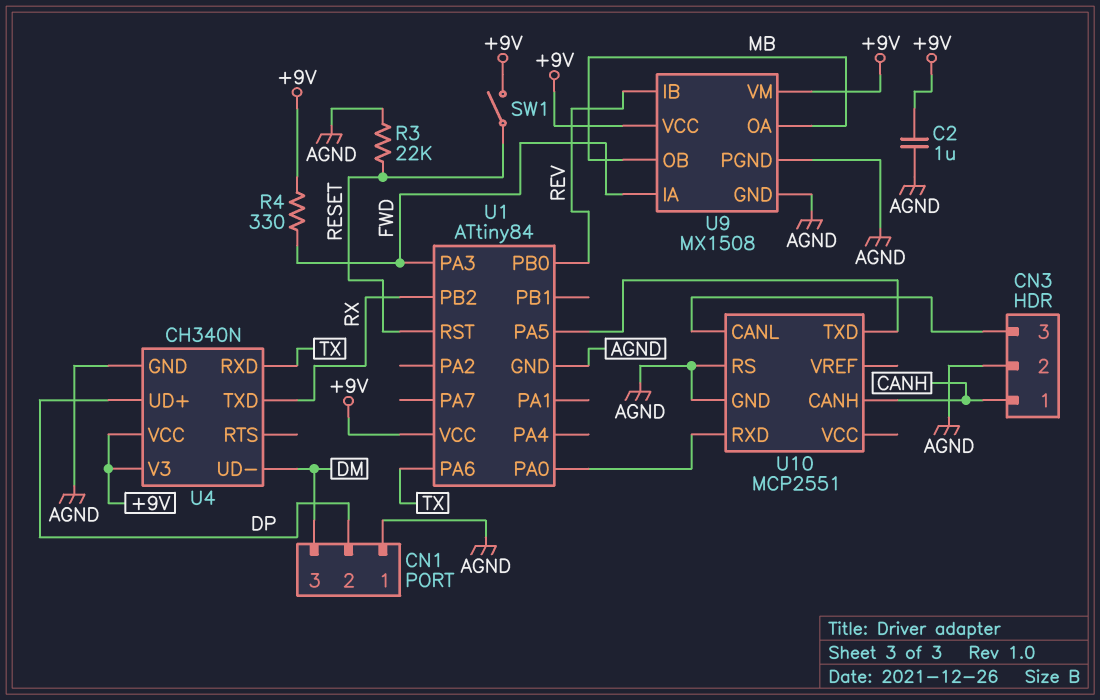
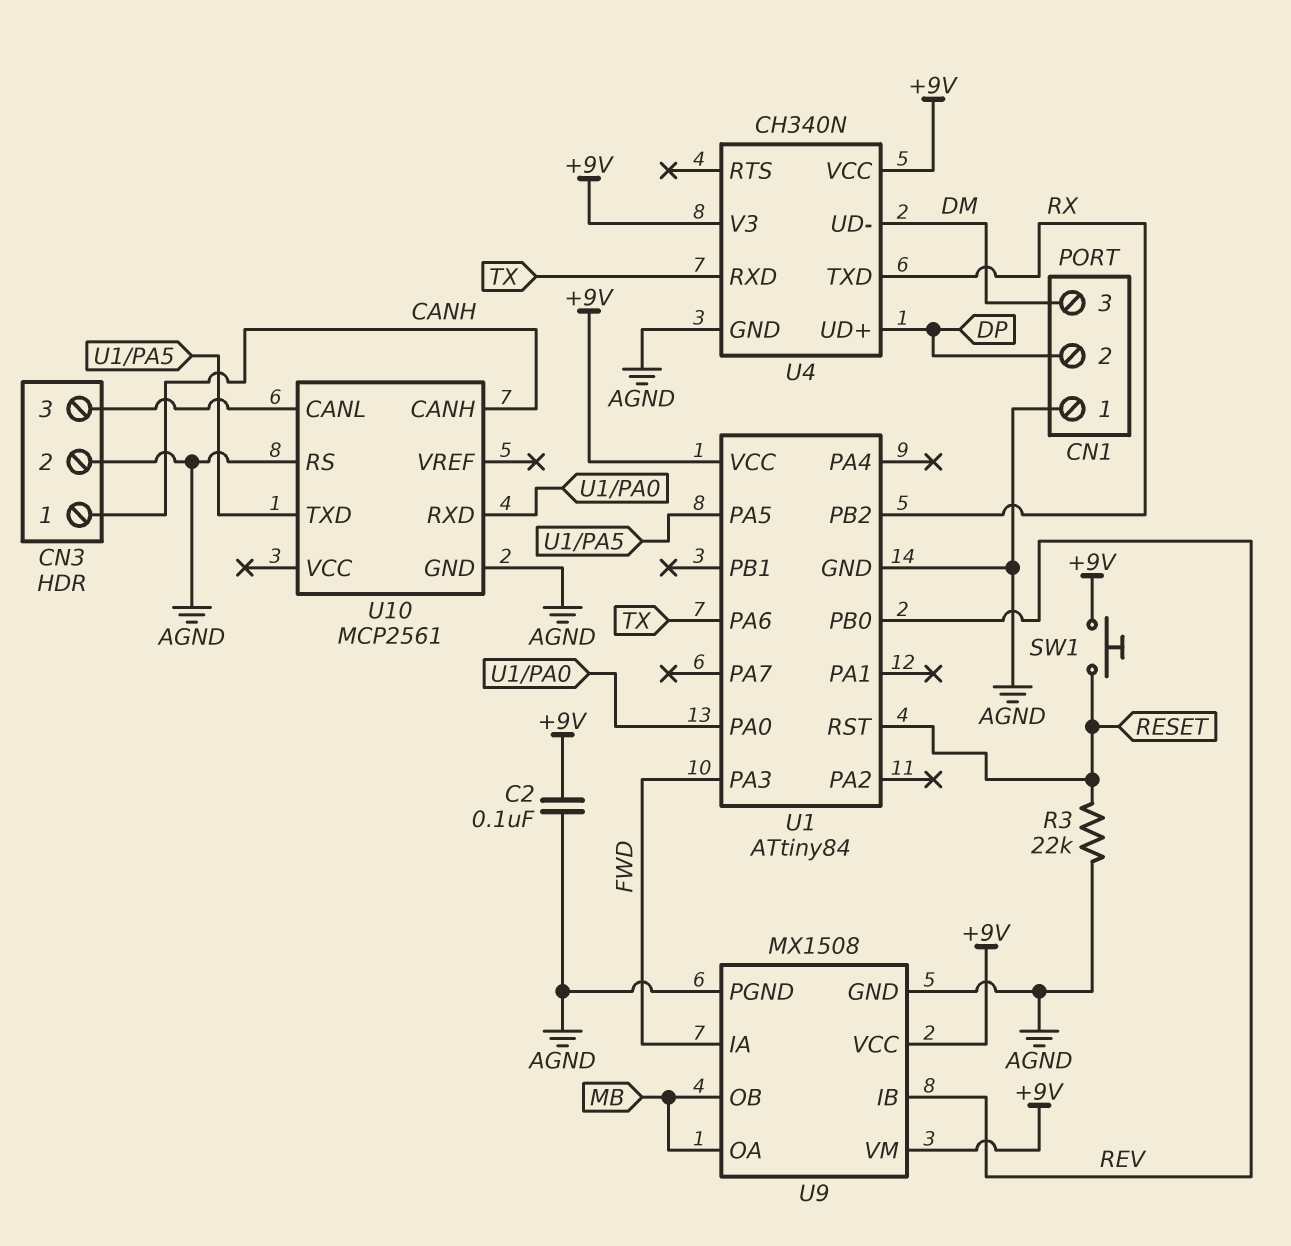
C2: 1uF (+9V, AGND) -> 100nF (+9V, AGND)
R4: 330 (+9V, FWD) -> none
SW1: switch (+9V, RESET) -> button (+9V, RESET)
U10: MCP2551 -> MCP2561

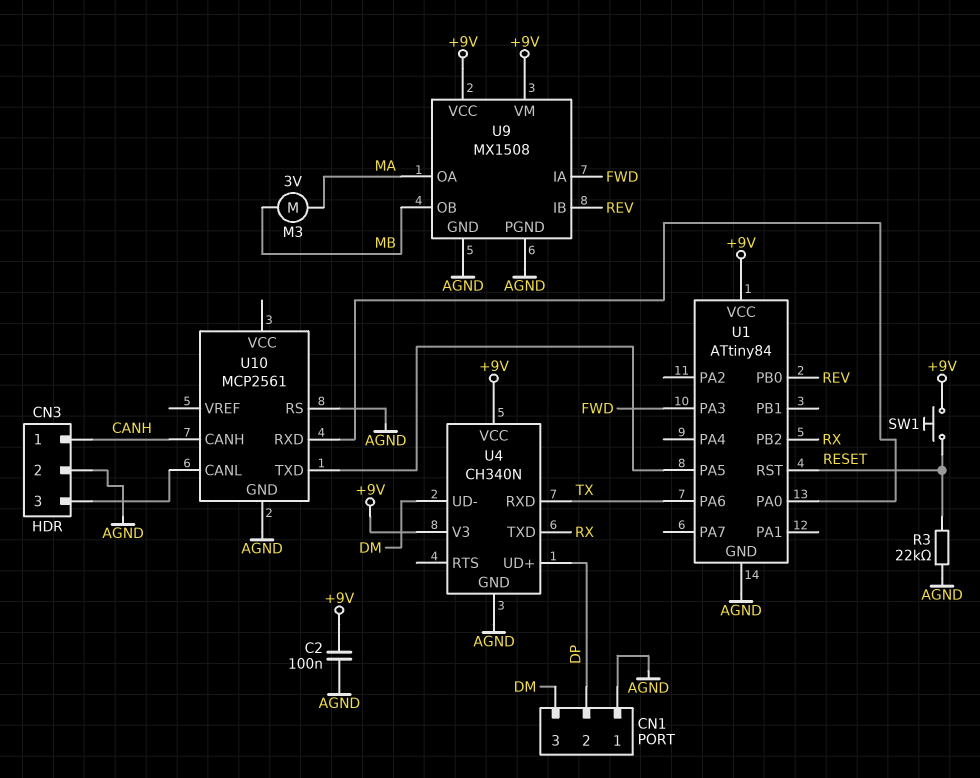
M3: none -> motor 3V (MA, MB)
U9 pin OA: MB -> MA

